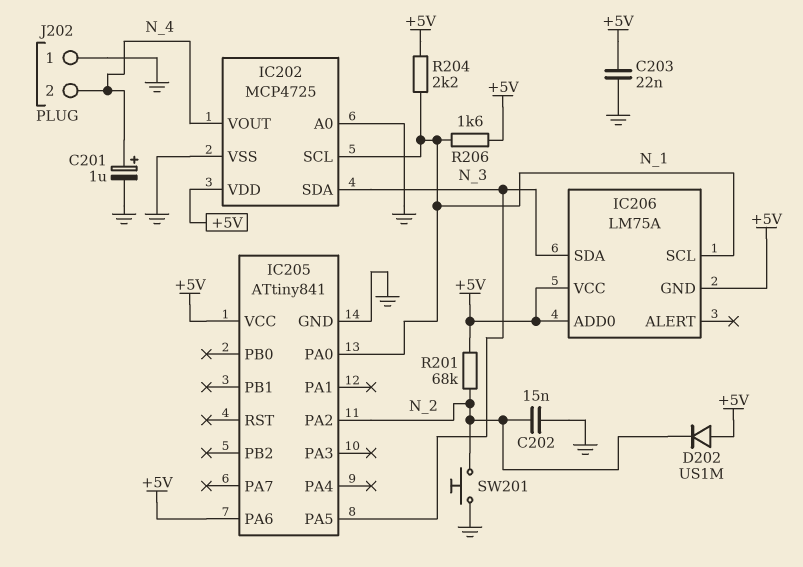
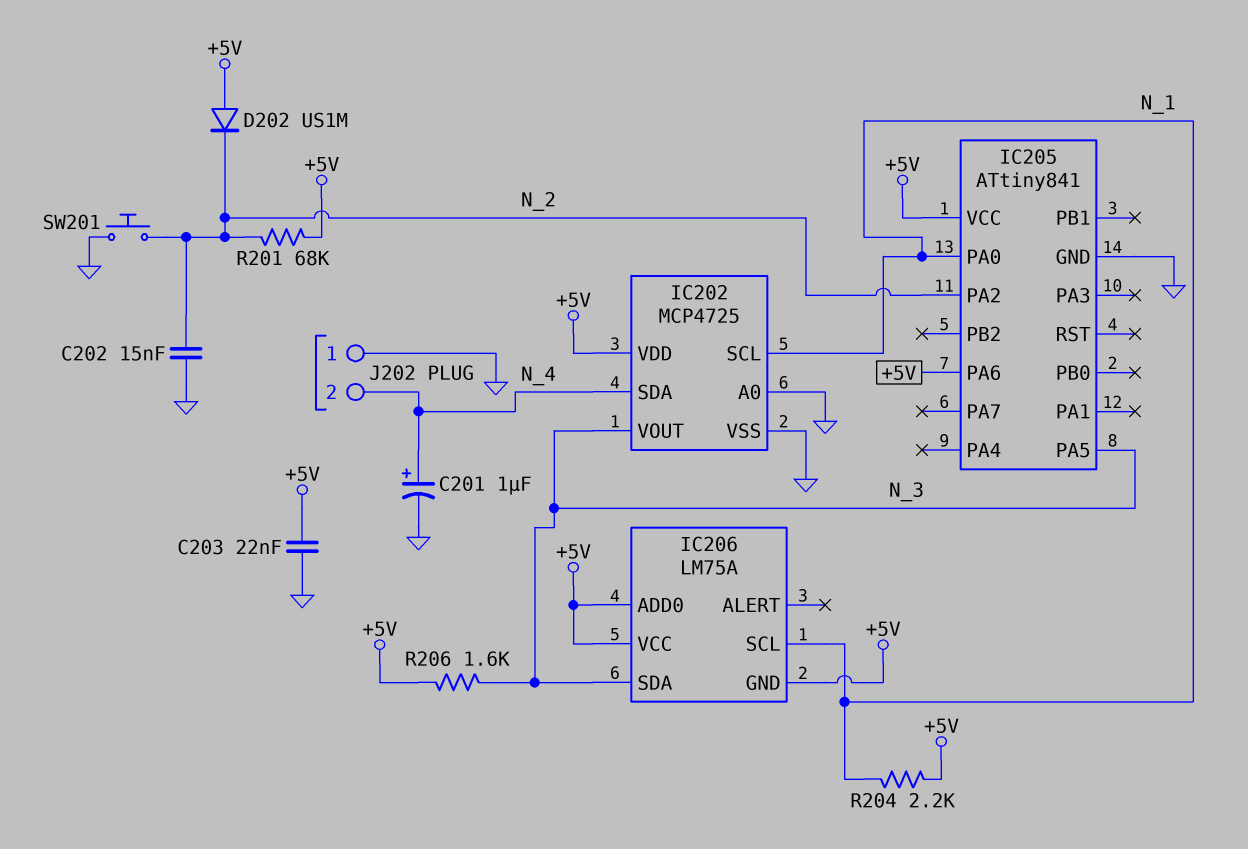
IC202 pin SDA: N_3 -> N_4
IC202 pin VOUT: N_4 -> N_3
R206: 1.6k (+5V, N_1) -> 1.6k (+5V, N_3)

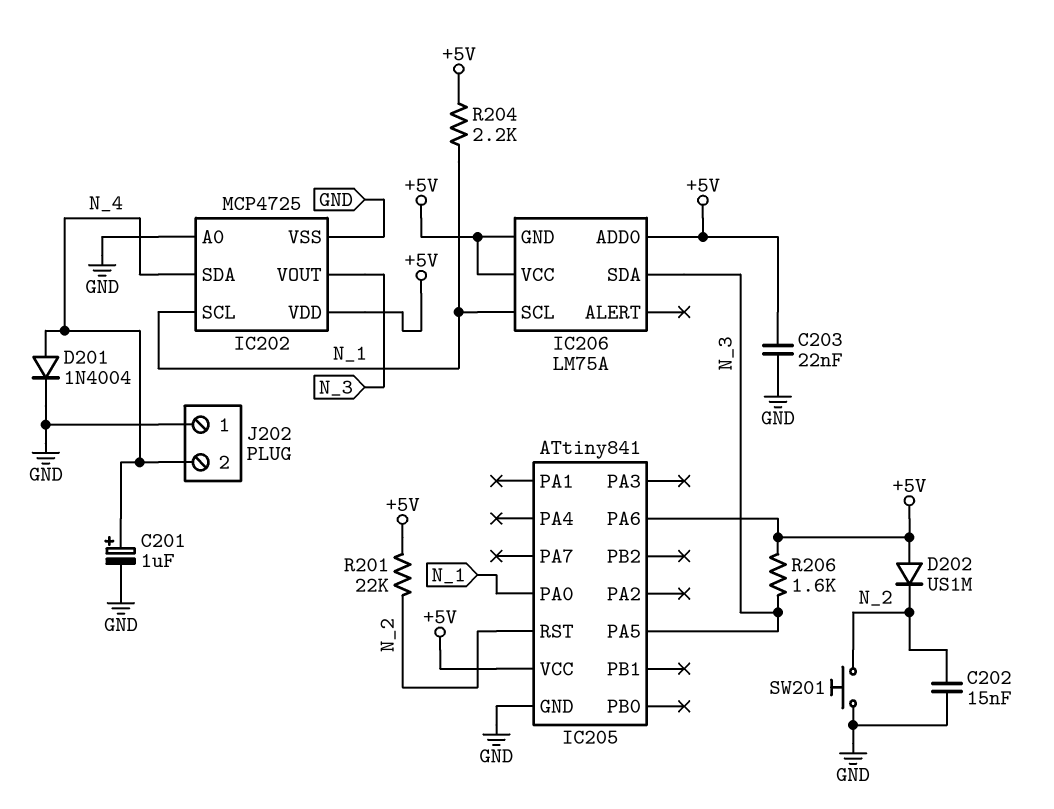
D201: none -> diode 1N4004 (A N_4, K GND)
IC205 pin PA2: N_2 -> none
IC205 pin RST: none -> N_2
R201: 68k (+5V, N_2) -> 22k (+5V, N_2)

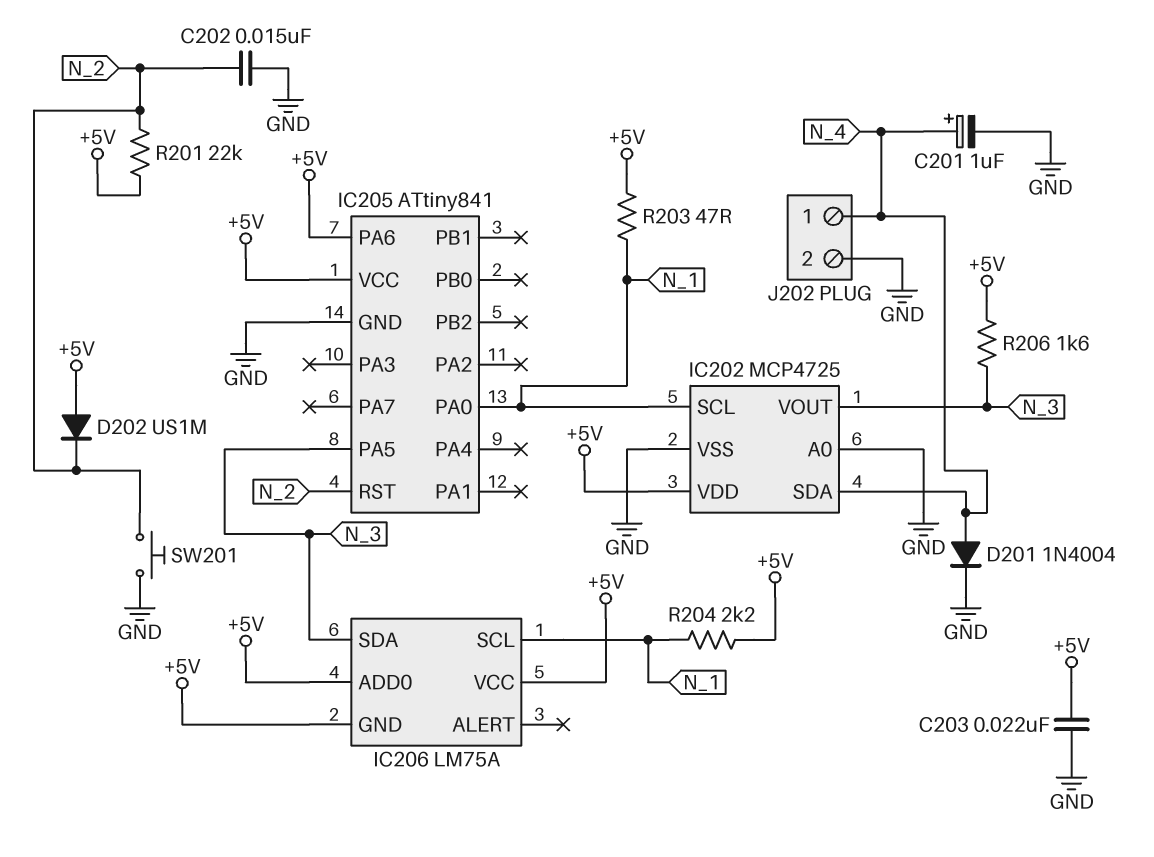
J202 pin 1: GND -> N_4
J202 pin 2: N_4 -> GND
R203: none -> 47 (+5V, N_1)

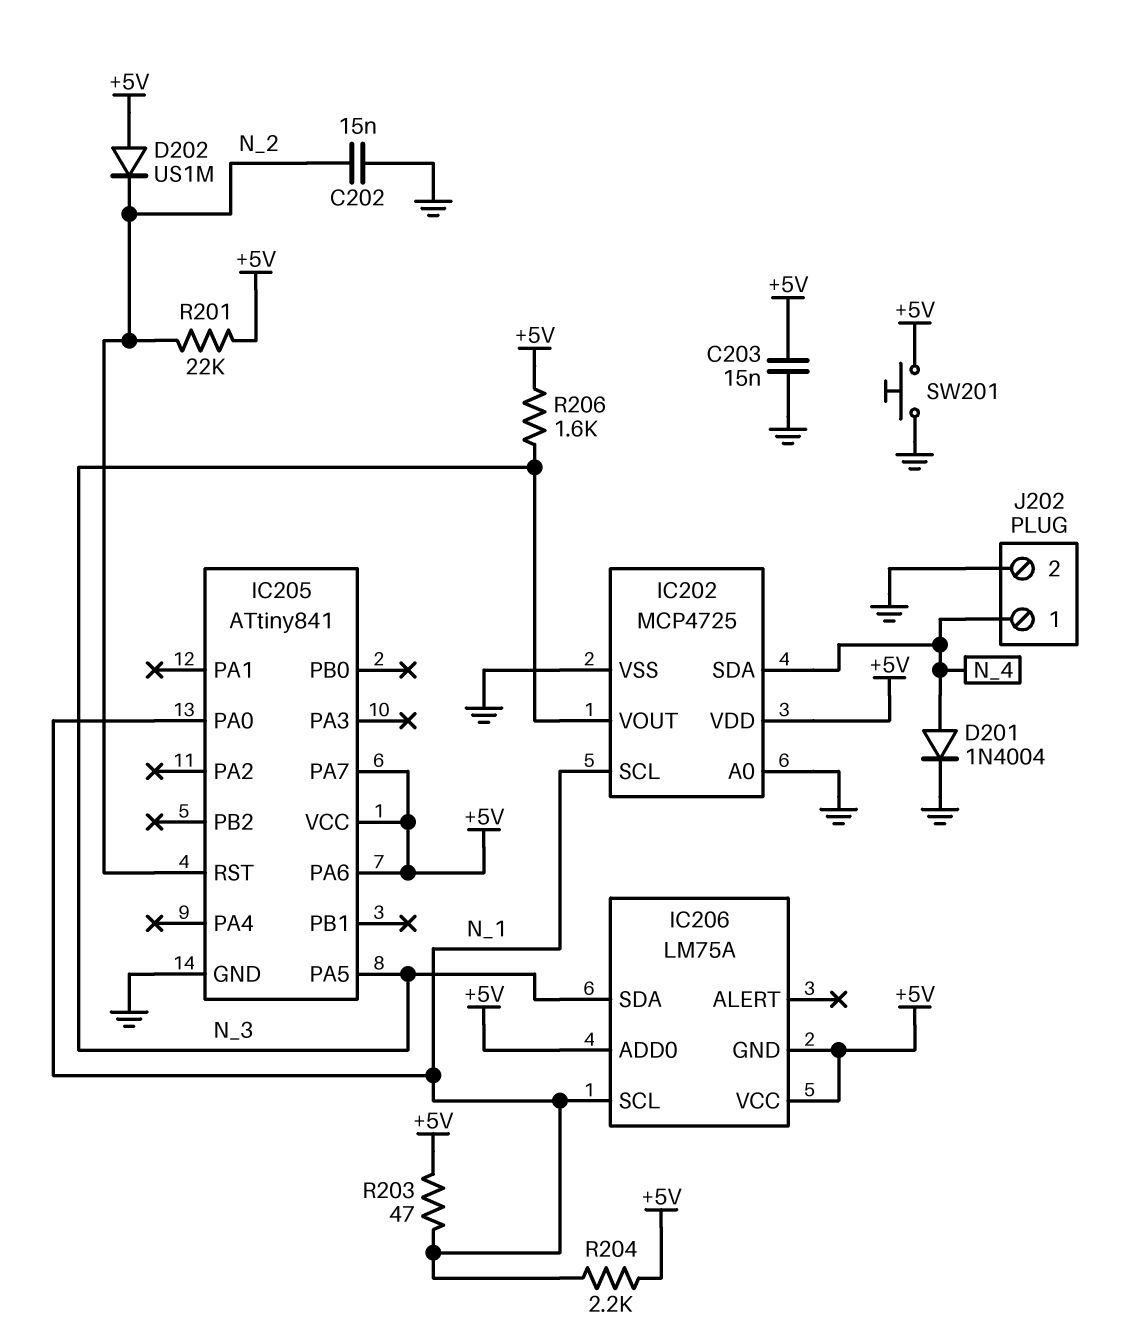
C201: 1uF (plus N_4, minus GND) -> none
C203: 22nF (+5V, GND) -> 15nF (+5V, GND)
IC205 pin PA7: none -> +5V
SW201: button (GND, N_2) -> button (+5V, GND)

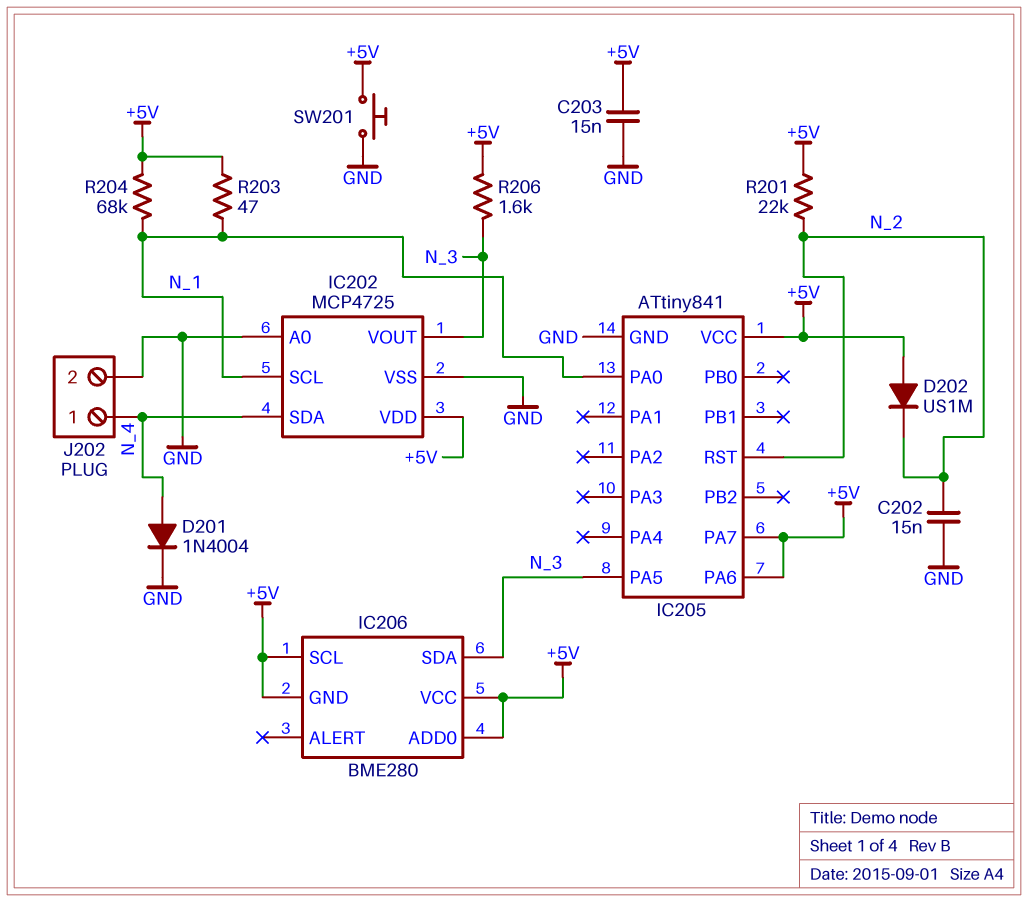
IC206: LM75A -> BME280
IC206 pin SCL: N_1 -> +5V
R204: 2.2k (+5V, N_1) -> 68k (+5V, N_1)

